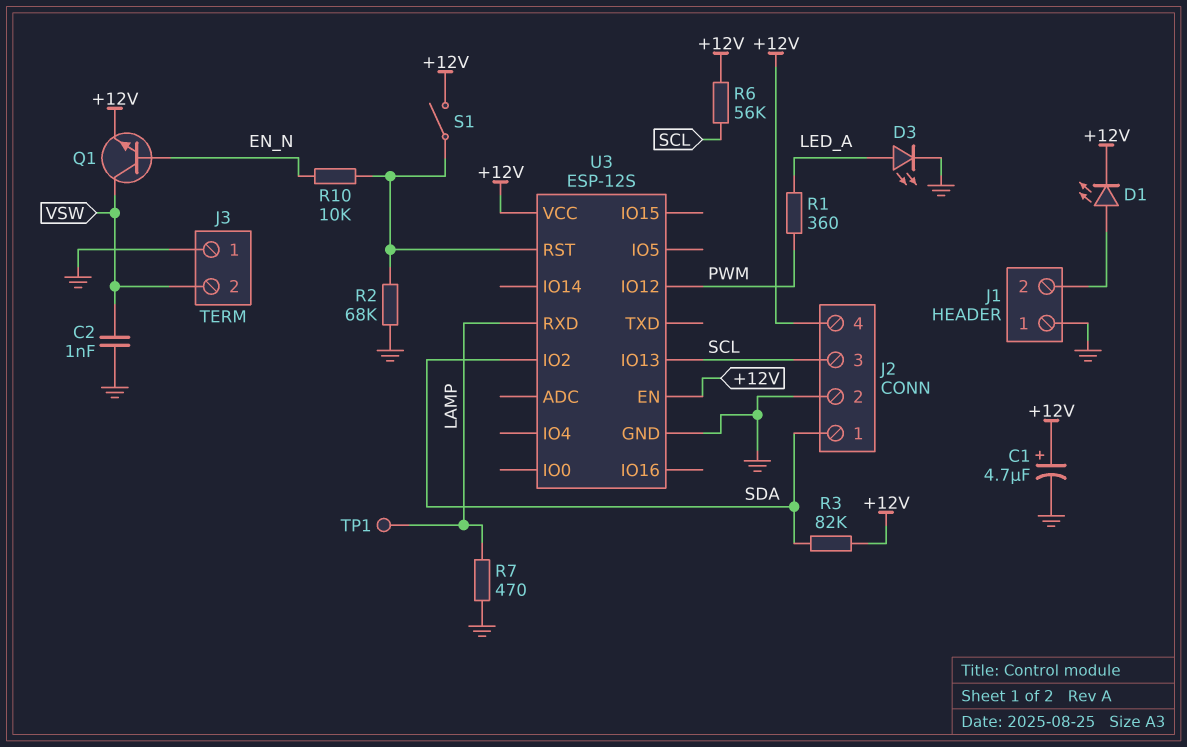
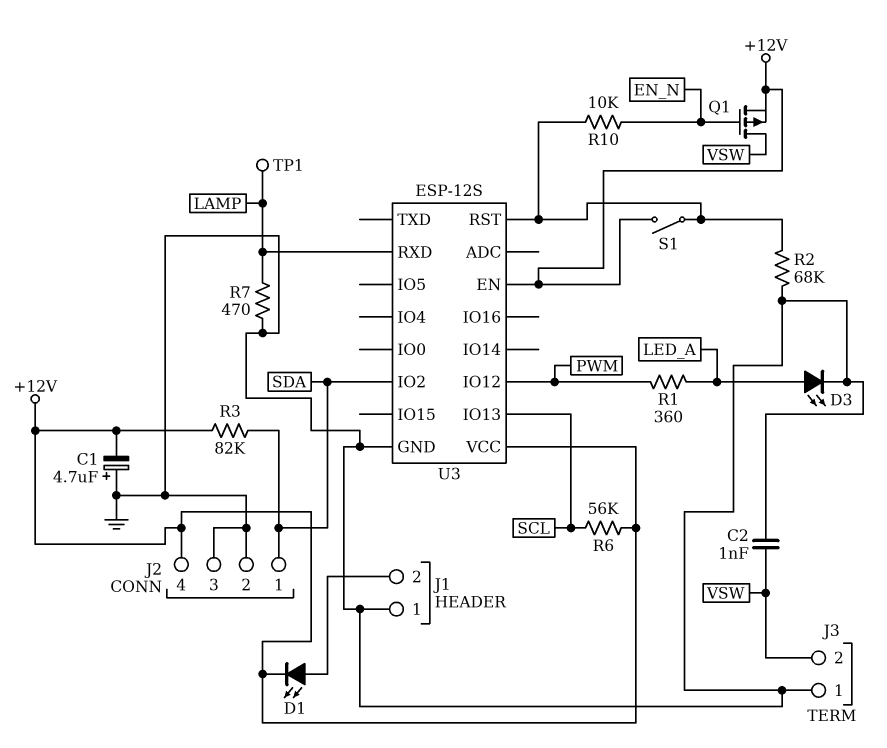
C1: 4.7uF (plus +12V, minus GND) -> 4.7uF (plus GND, minus +12V)
J2 pin 3: SCL -> GND
Q1: NPN (B EN_N, C VSW, E +12V) -> PMOS (G EN_N, D VSW, S +12V)

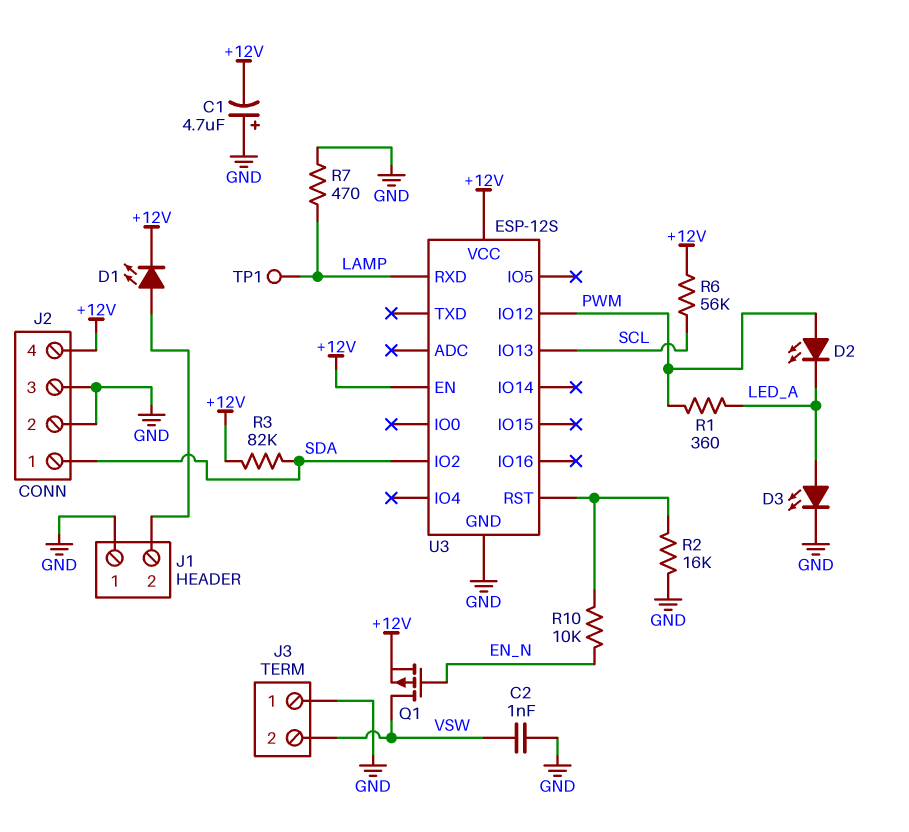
D2: none -> LED (A PWM, K LED_A)
R2: 68k (GND, U3/RST) -> 16k (GND, U3/RST)
S1: switch (+12V, U3/RST) -> none

